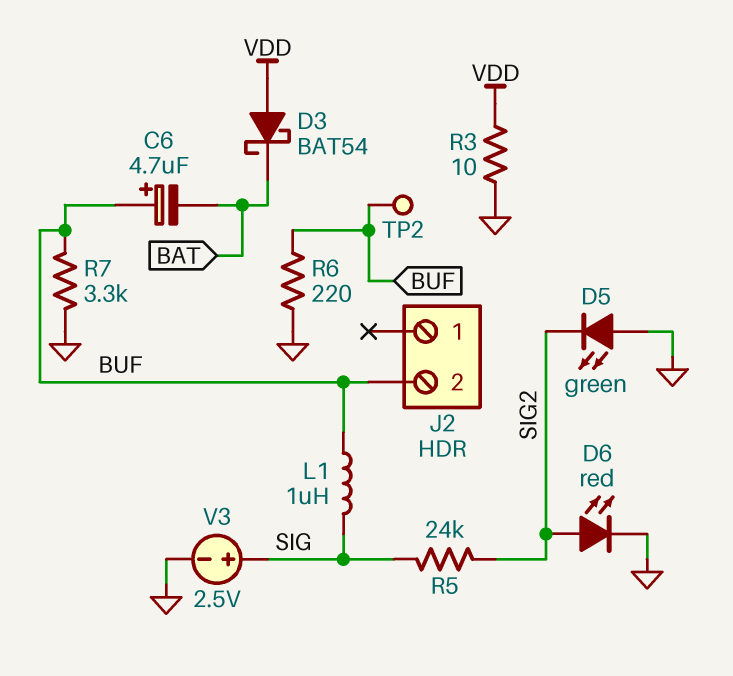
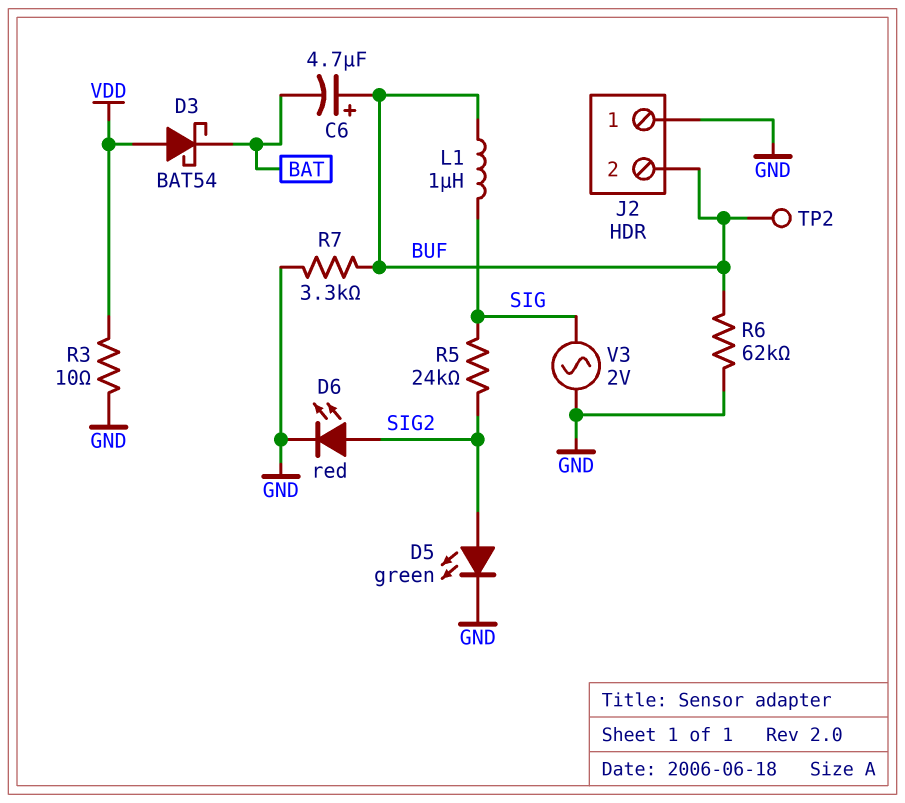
D5: LED green (A GND, K SIG2) -> LED green (A SIG2, K GND)
J2 pin 1: none -> GND
R6: 220 (BUF, GND) -> 62k (BUF, GND)
V3: 2.5V (plus SIG, minus GND) -> AC 2V (GND, SIG)

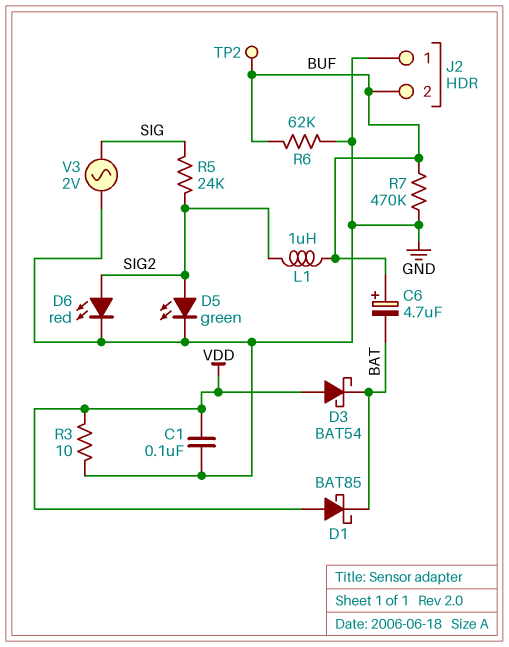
C1: none -> 100nF (GND, VDD)
D1: none -> schottky BAT85 (A VDD, K BAT)
L1: 1uH (BUF, SIG) -> 1uH (BUF, SIG2)
R7: 3.3k (BUF, GND) -> 470k (BUF, GND)

